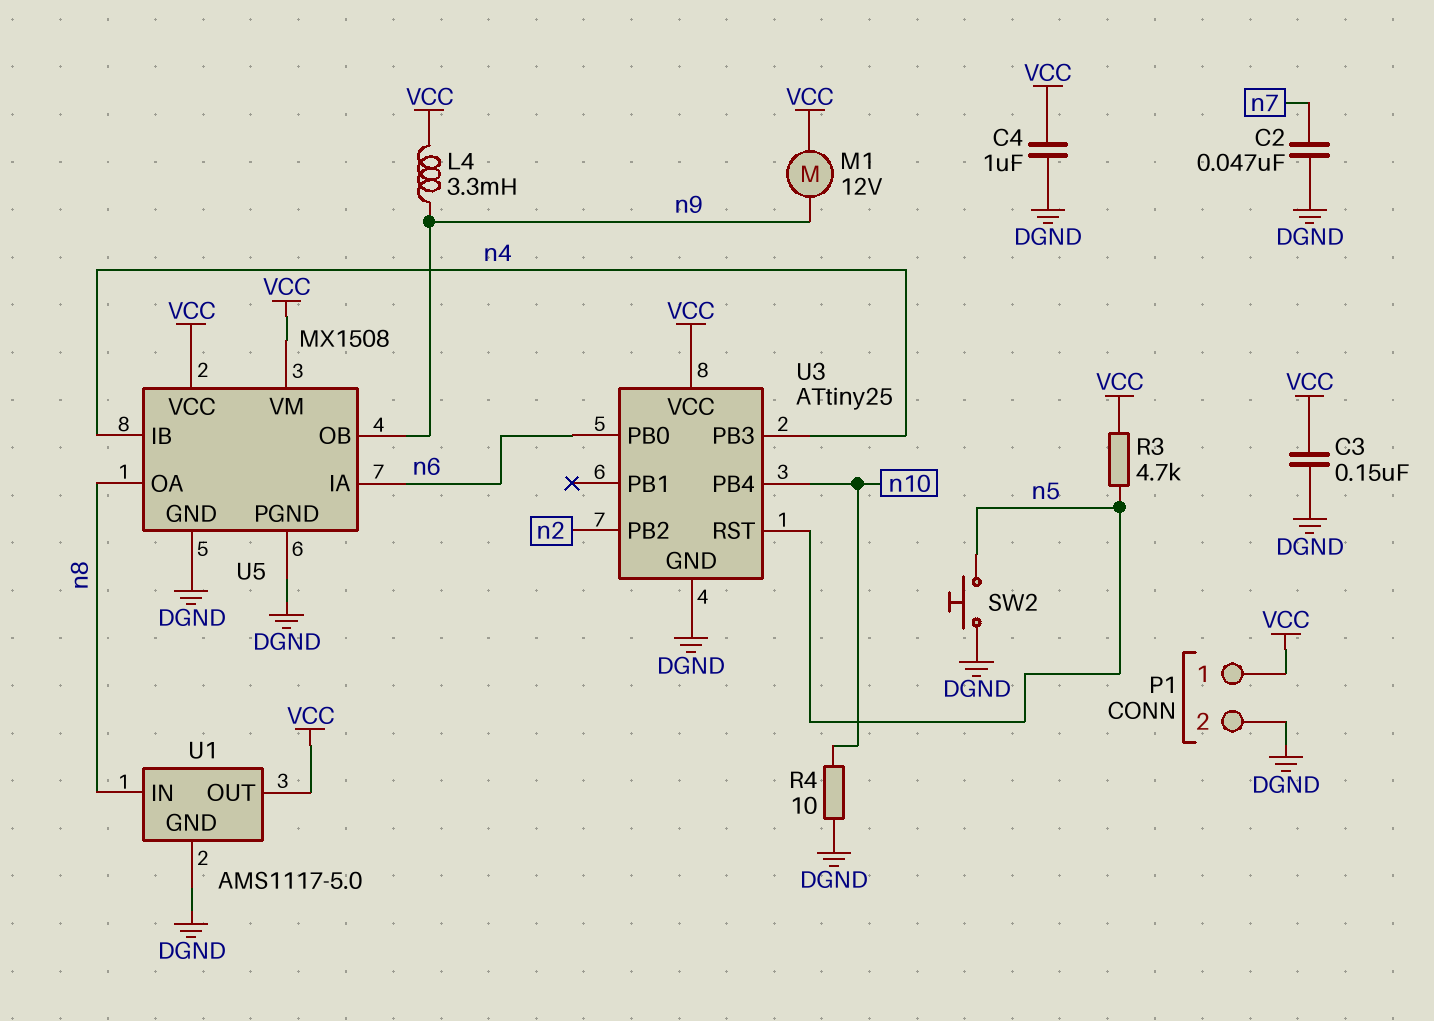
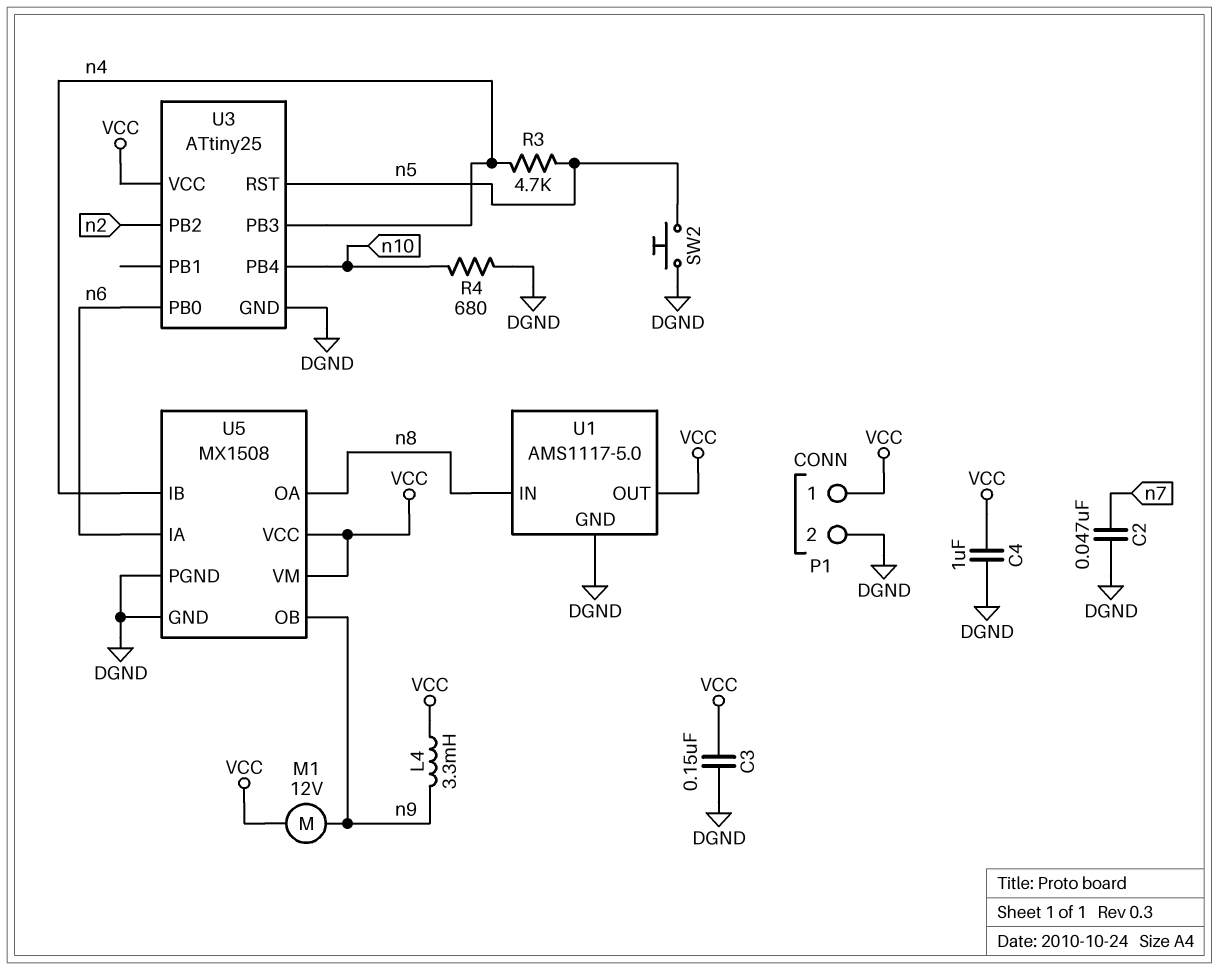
R3: 4.7k (VCC, n5) -> 4.7k (n4, n5)
R4: 10 (DGND, n10) -> 680 (DGND, n10)

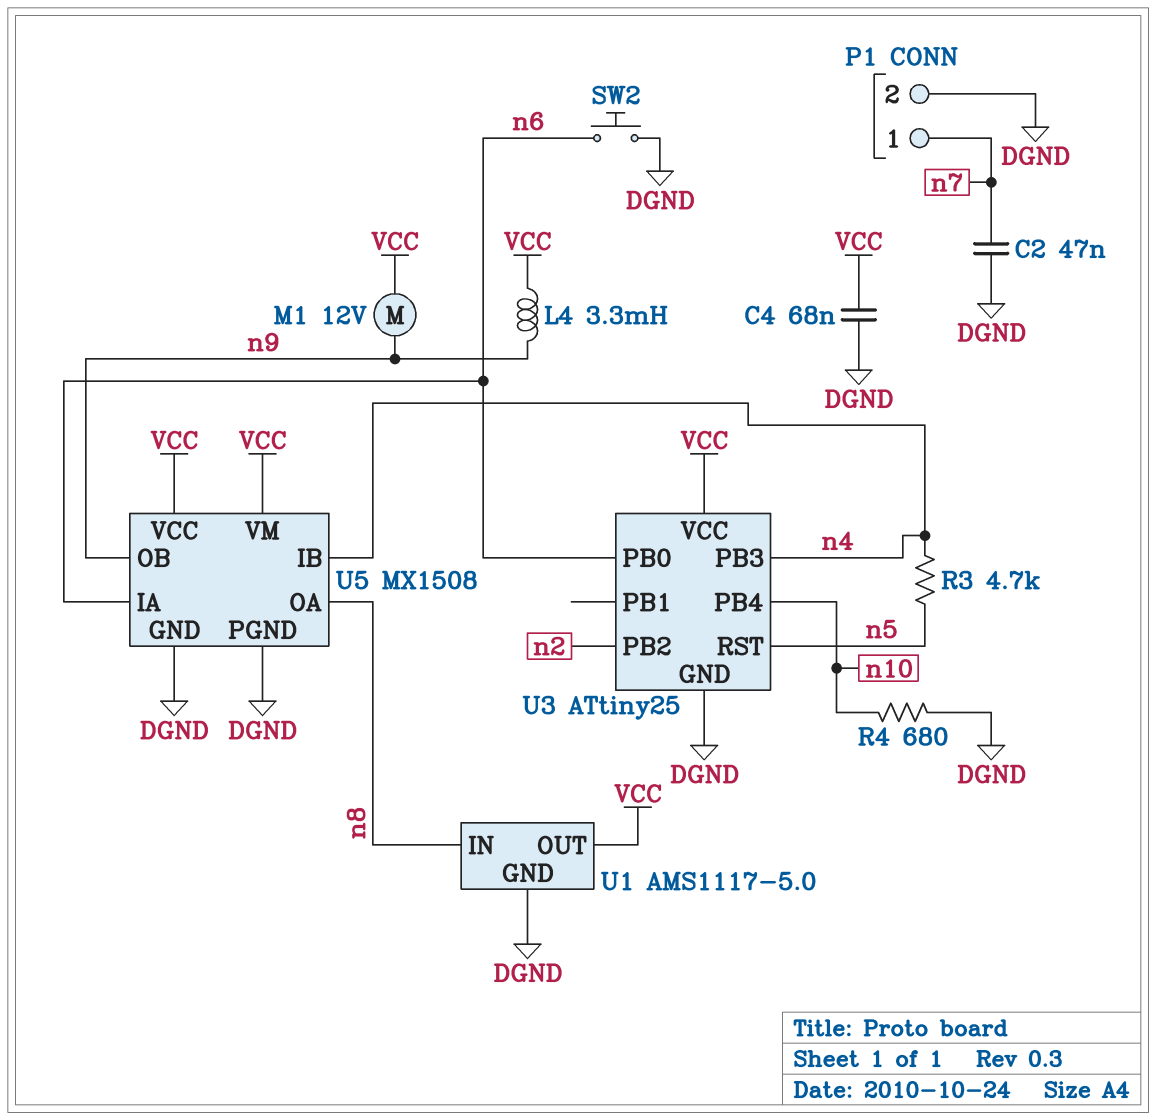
C3: 150nF (DGND, VCC) -> none
C4: 1uF (DGND, VCC) -> 68nF (DGND, VCC)
P1 pin 1: VCC -> n7
SW2: button (DGND, n5) -> button (DGND, n6)

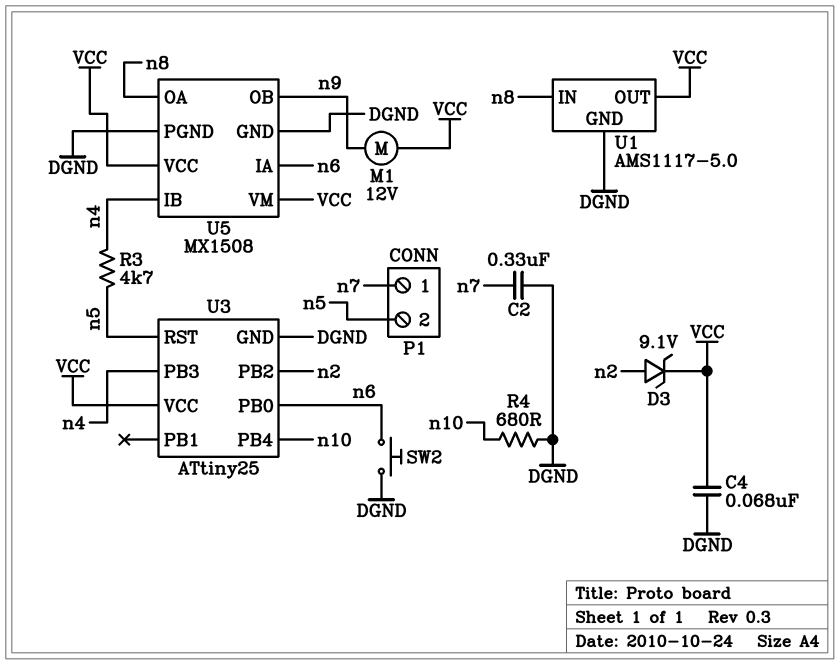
C2: 47nF (DGND, n7) -> 330nF (DGND, n7)
D3: none -> zener 9.1V (A n2, K VCC)
L4: 3.3mH (VCC, n9) -> none
P1 pin 2: DGND -> n5

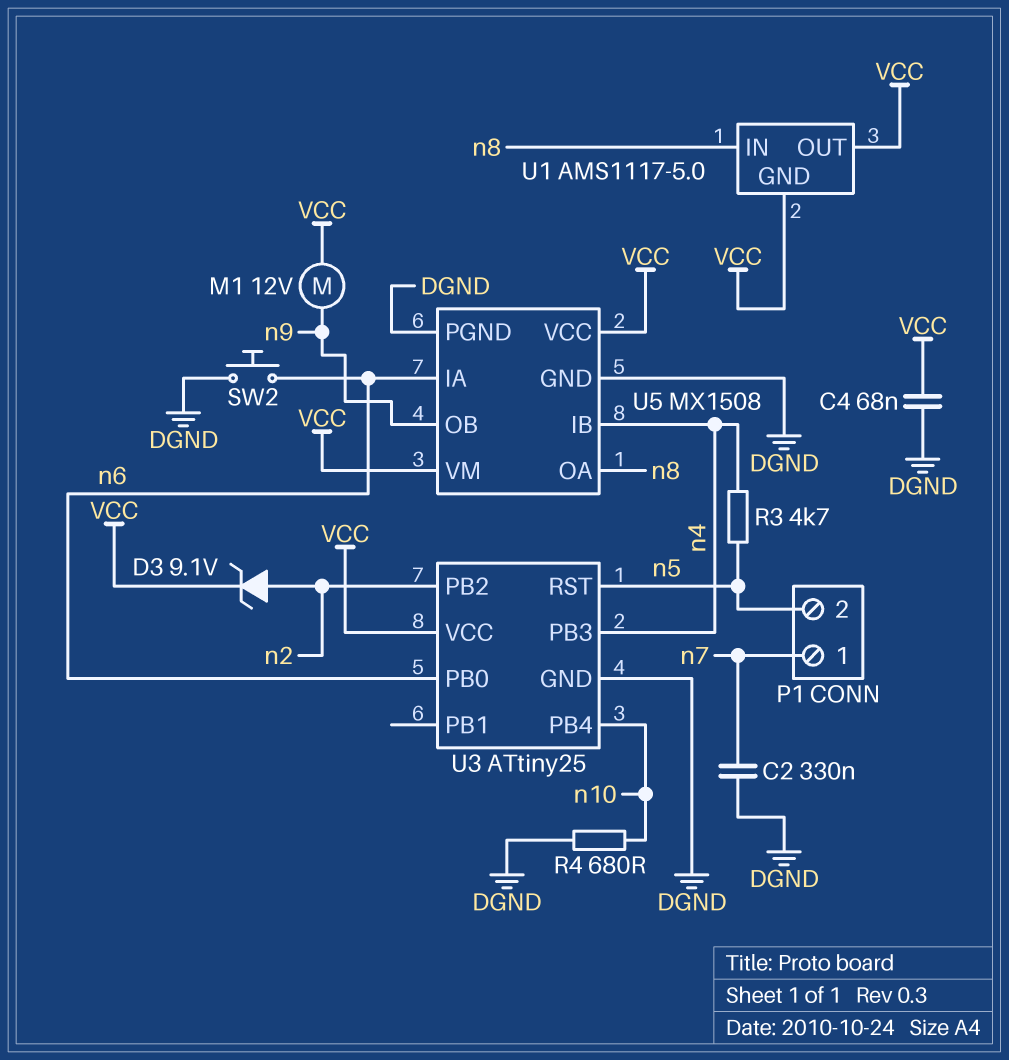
U1 pin GND: DGND -> VCC

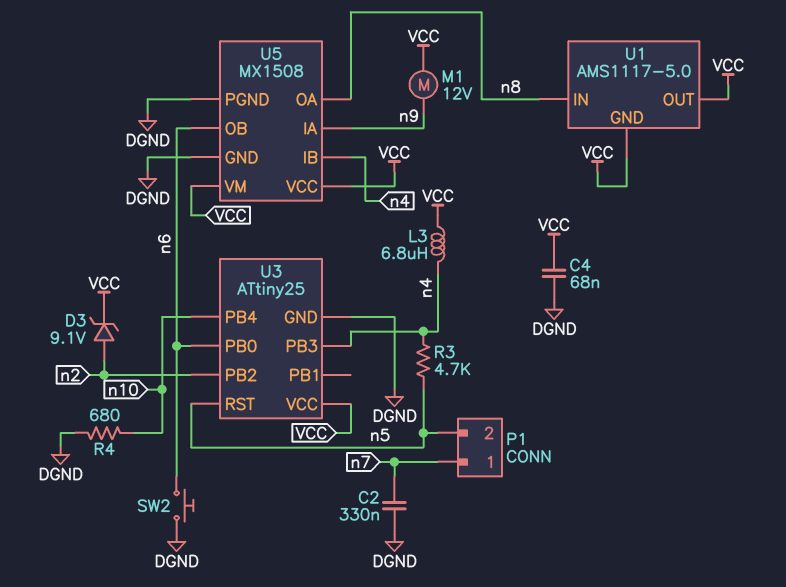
L3: none -> 6.8uH (VCC, n4)
U5 pin IA: n6 -> n9
U5 pin OB: n9 -> n6

